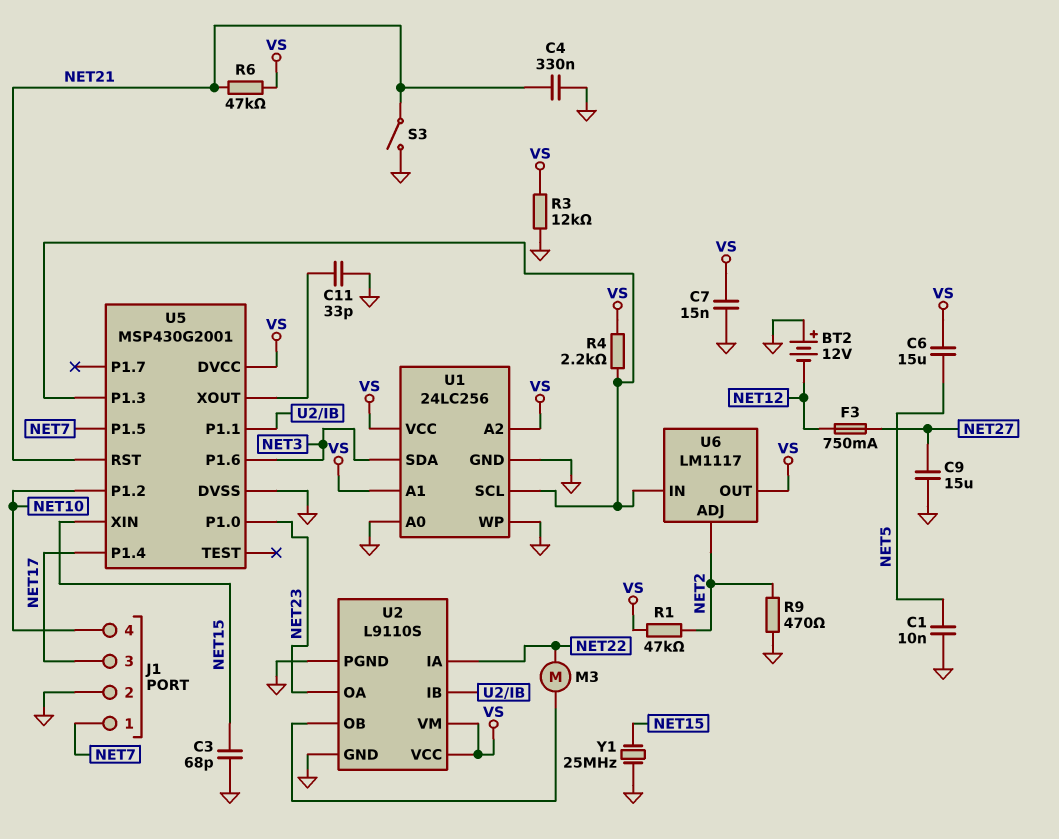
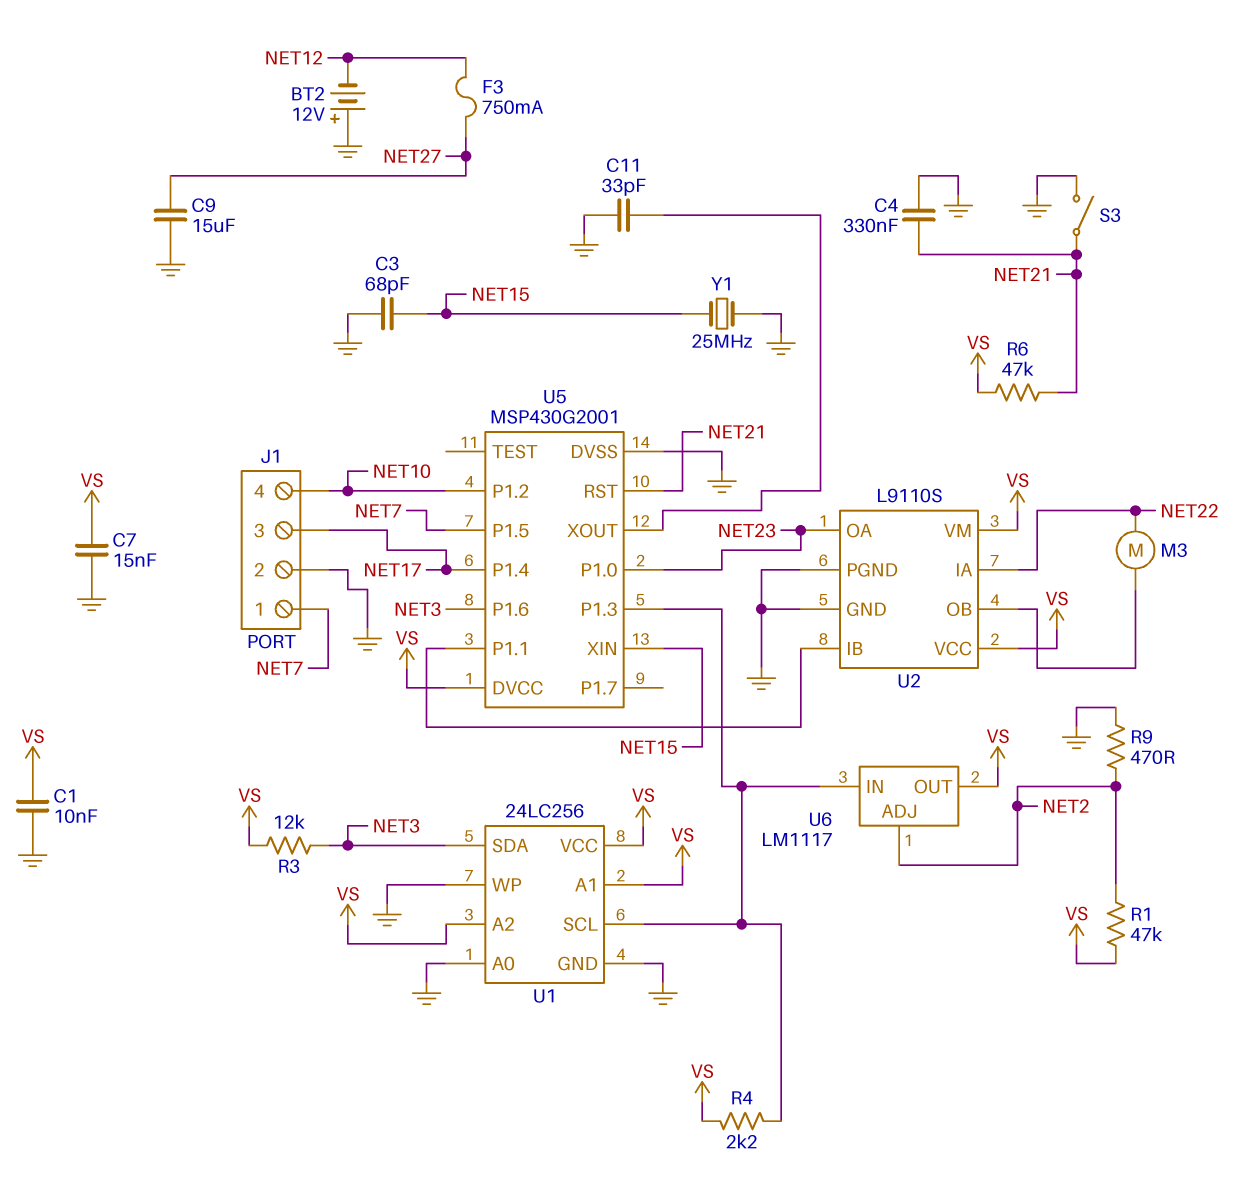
C1: 10nF (GND, NET5) -> 10nF (GND, VS)
C6: 15uF (NET5, VS) -> none
R3: 12k (GND, VS) -> 12k (NET3, VS)

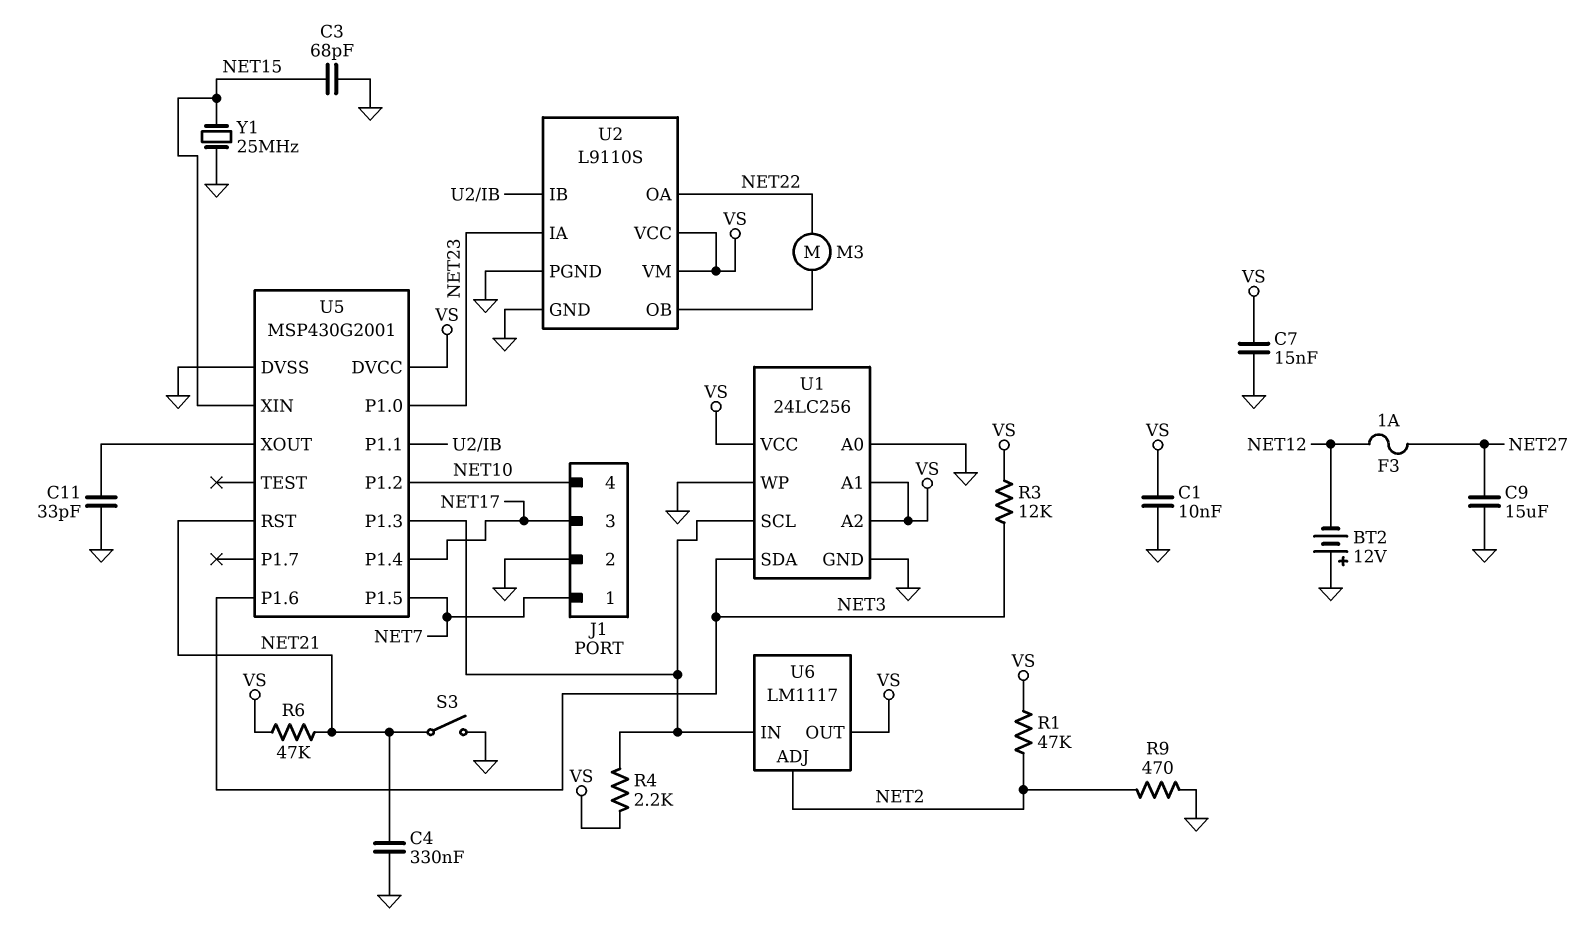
F3: 750mA (NET12, NET27) -> 1A (NET12, NET27)
U2 pin IA: NET22 -> NET23
U2 pin OA: NET23 -> NET22

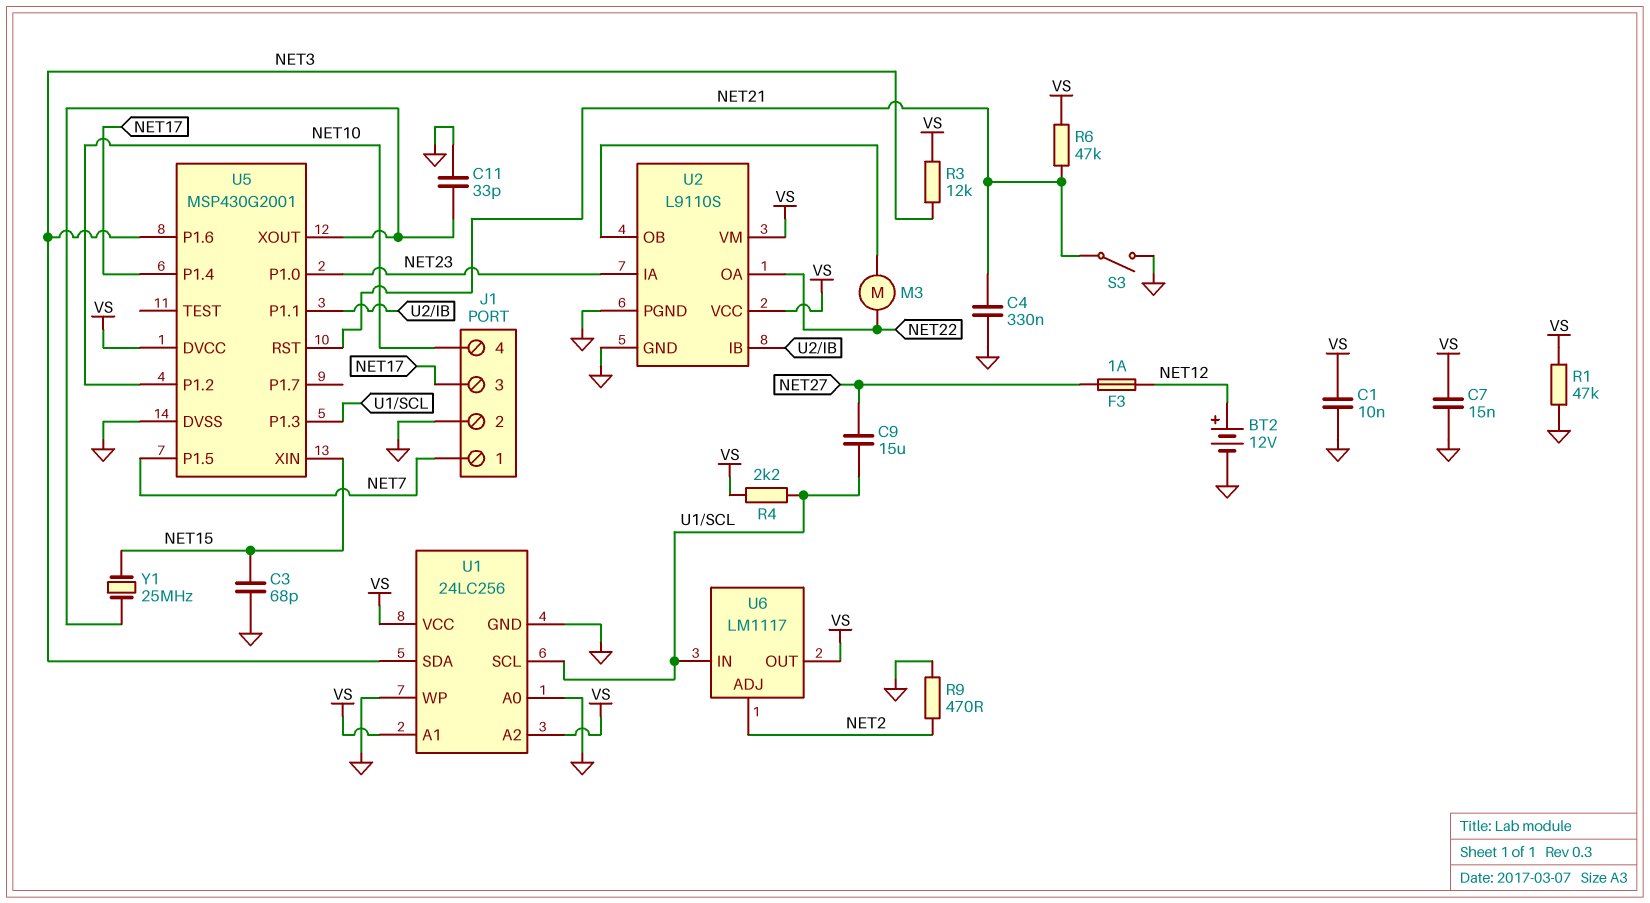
BT2: 12V (plus GND, minus NET12) -> 12V (plus NET12, minus GND)
C9: 15uF (GND, NET27) -> 15uF (NET27, U1/SCL)
R1: 47k (NET2, VS) -> 47k (GND, VS)
Y1: 25MHz (GND, NET15) -> 25MHz (NET15, U5/XOUT)

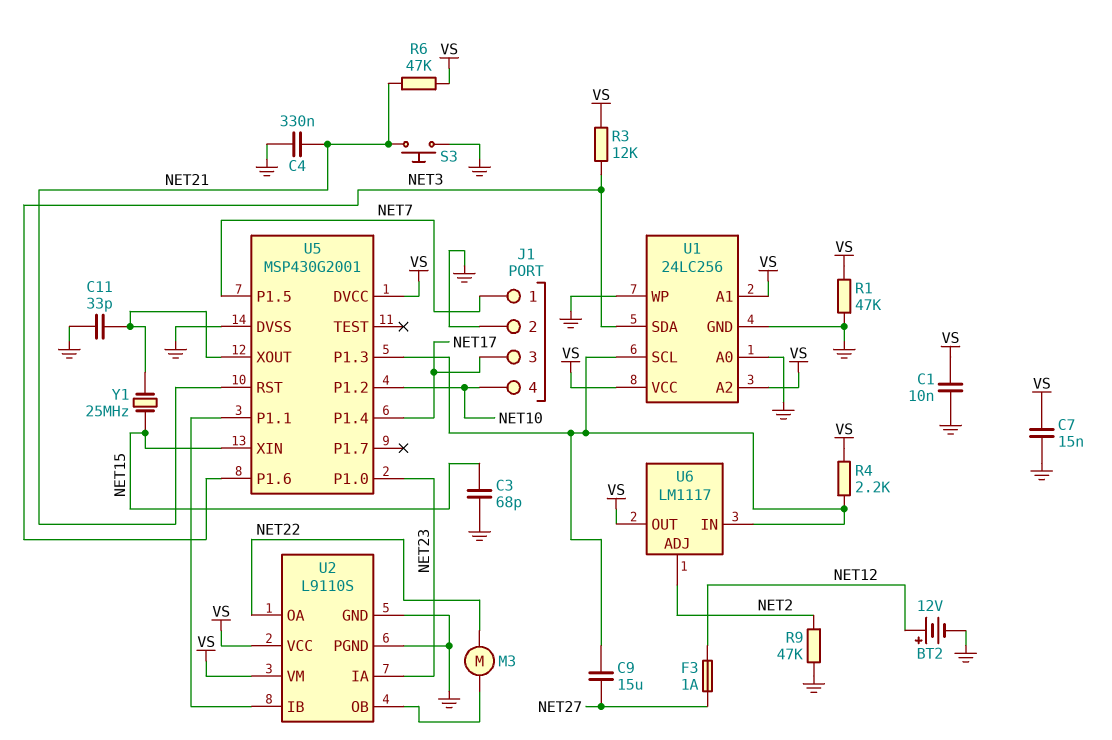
R9: 470 (GND, NET2) -> 47k (GND, NET2)
S3: switch (GND, NET21) -> button (GND, NET21)

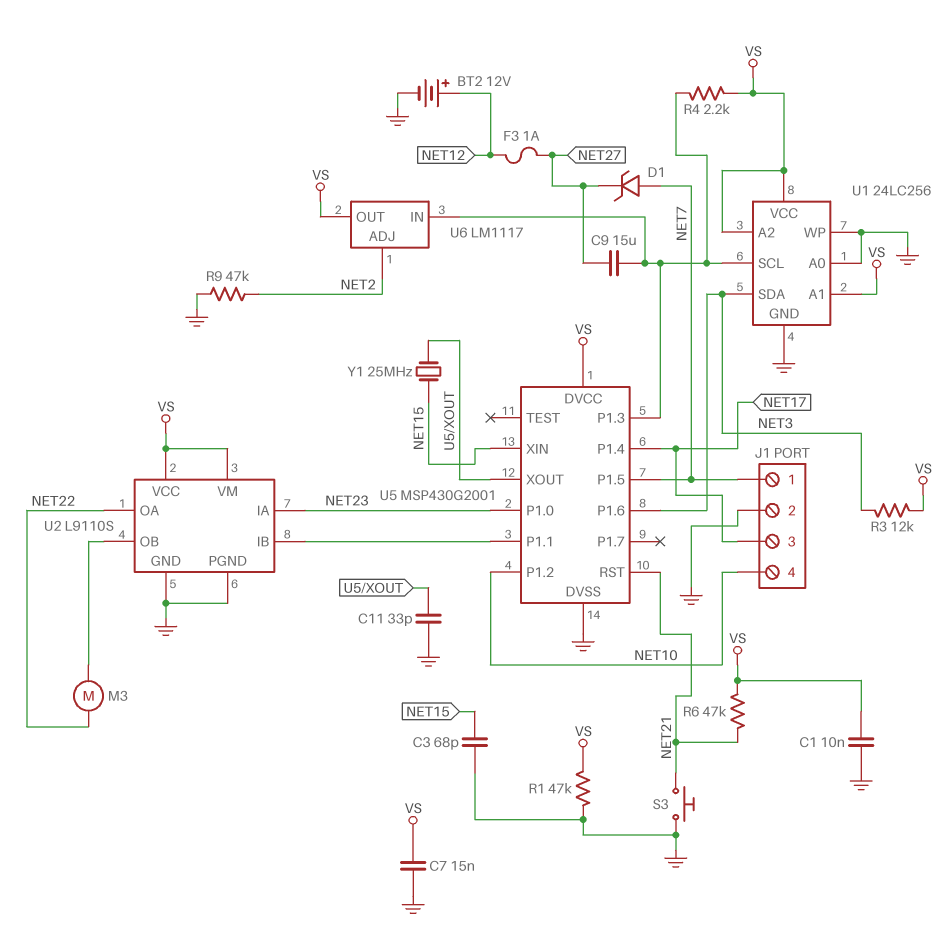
C4: 330nF (GND, NET21) -> none
D1: none -> zener (A NET7, K NET27)

